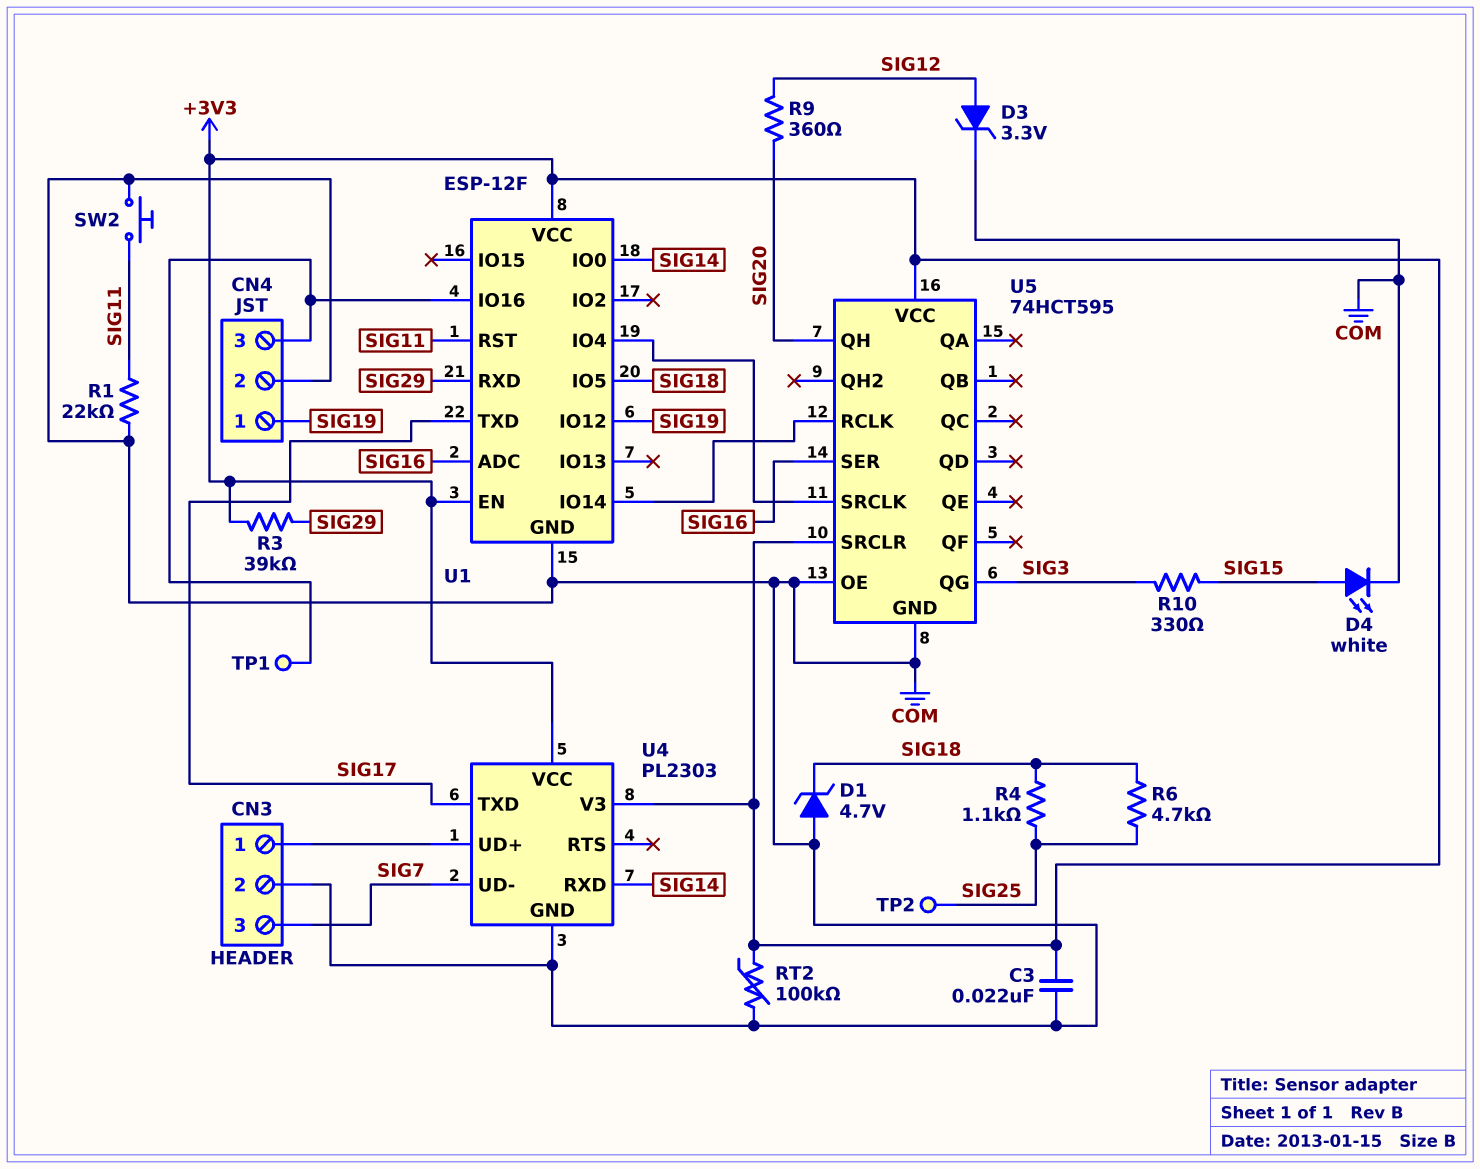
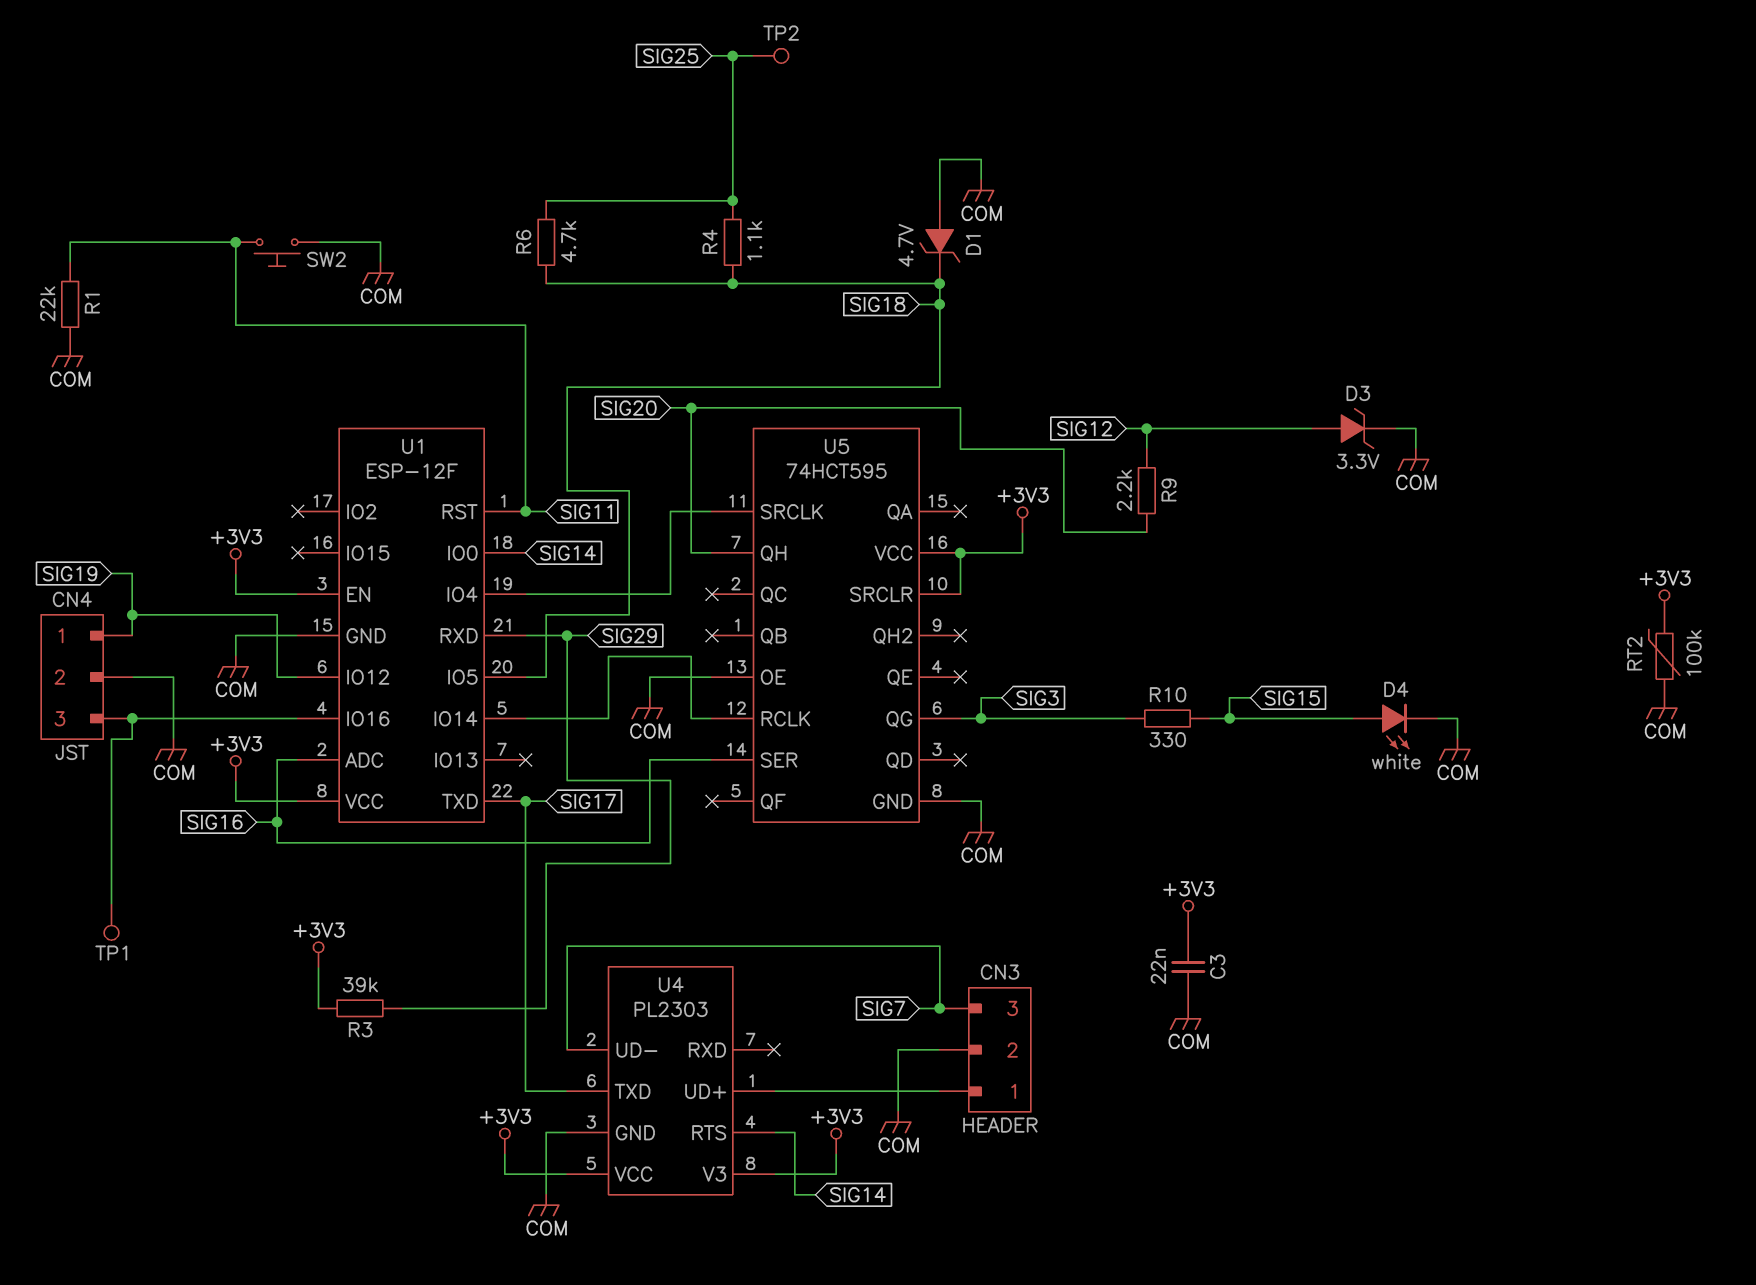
R9: 360 (SIG12, SIG20) -> 2.2k (SIG12, SIG20)
U4 pin RTS: none -> SIG14
U4 pin RXD: SIG14 -> none

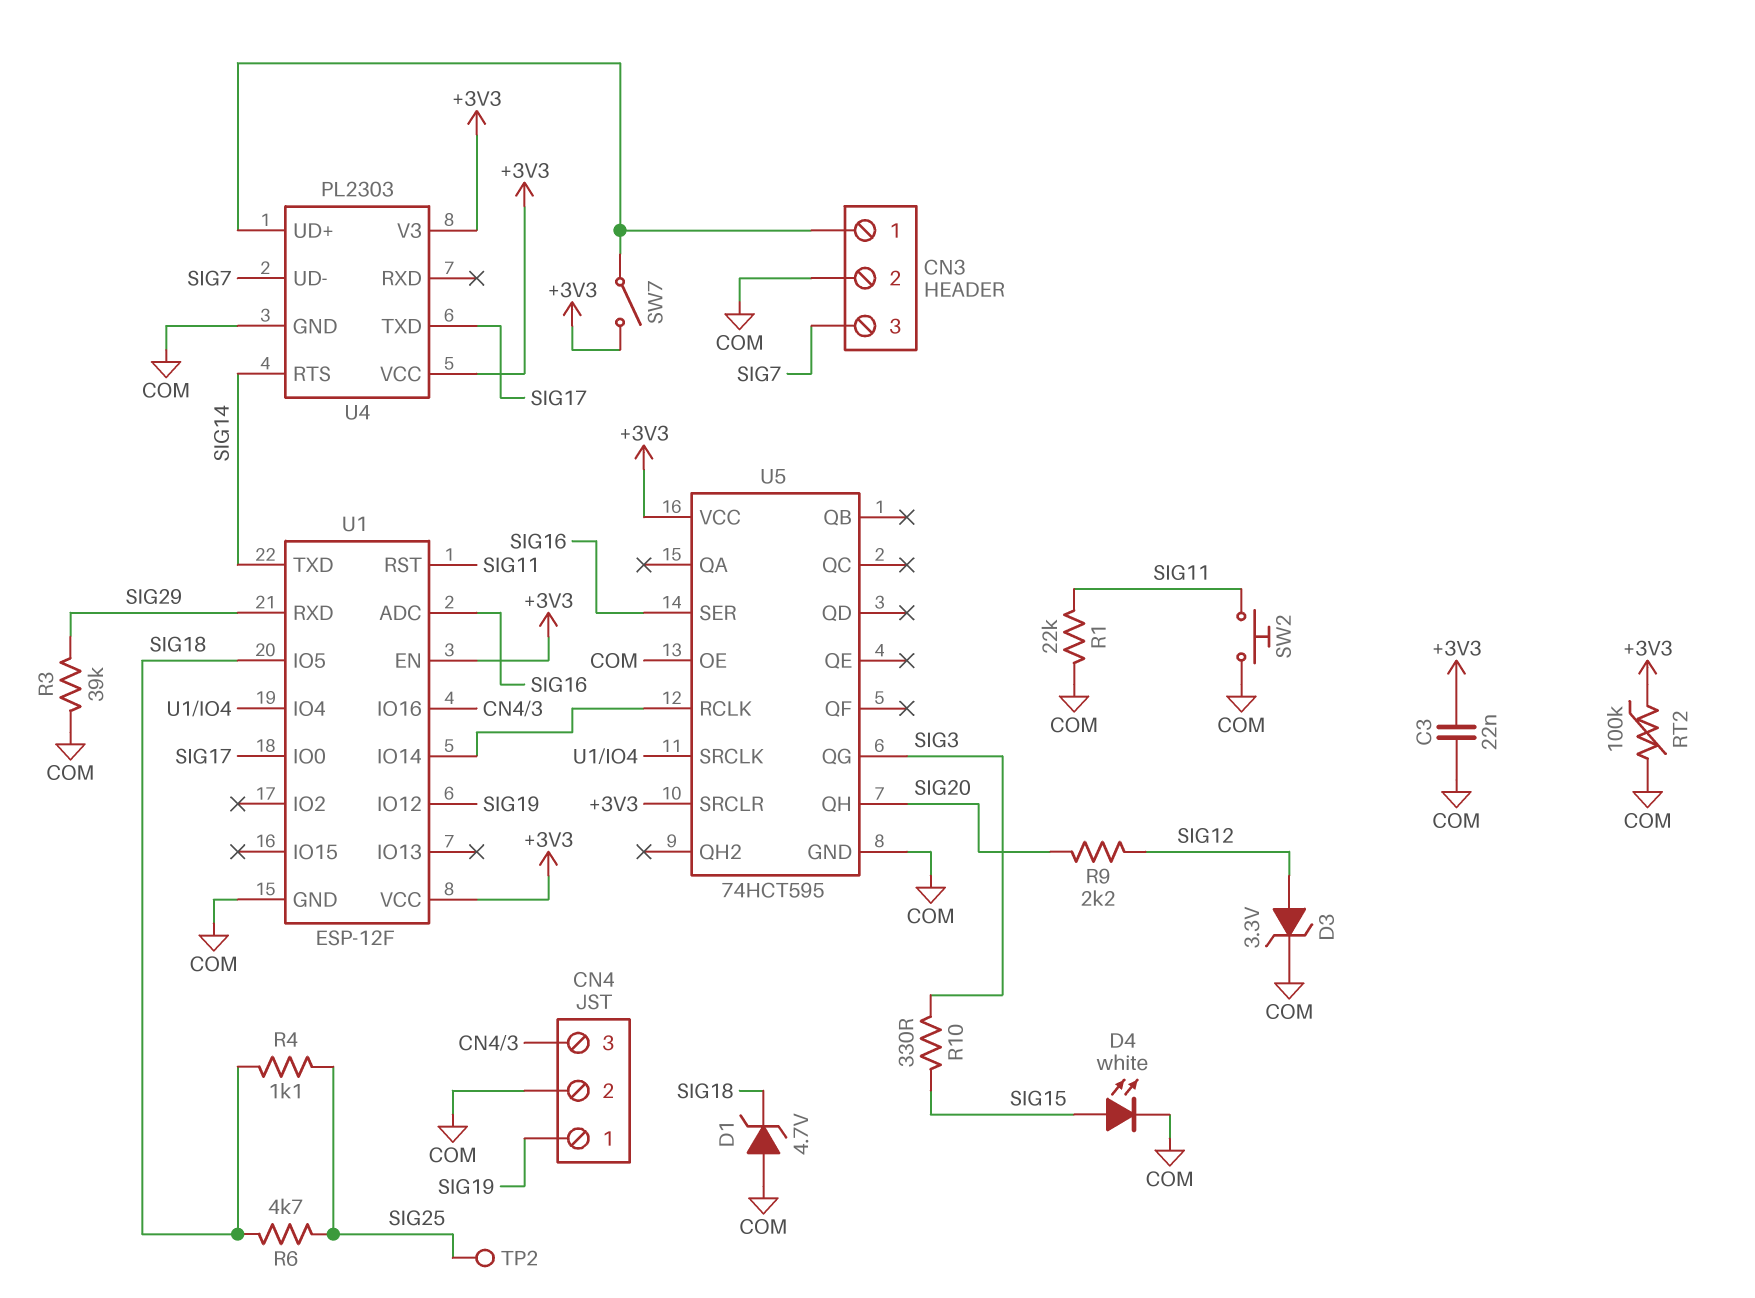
R3: 39k (+3V3, SIG29) -> 39k (COM, SIG29)
SW7: none -> switch (+3V3, CN3/1)
TP1: test point (CN4/3) -> none
U1 pin IO0: SIG14 -> SIG17
U1 pin TXD: SIG17 -> SIG14

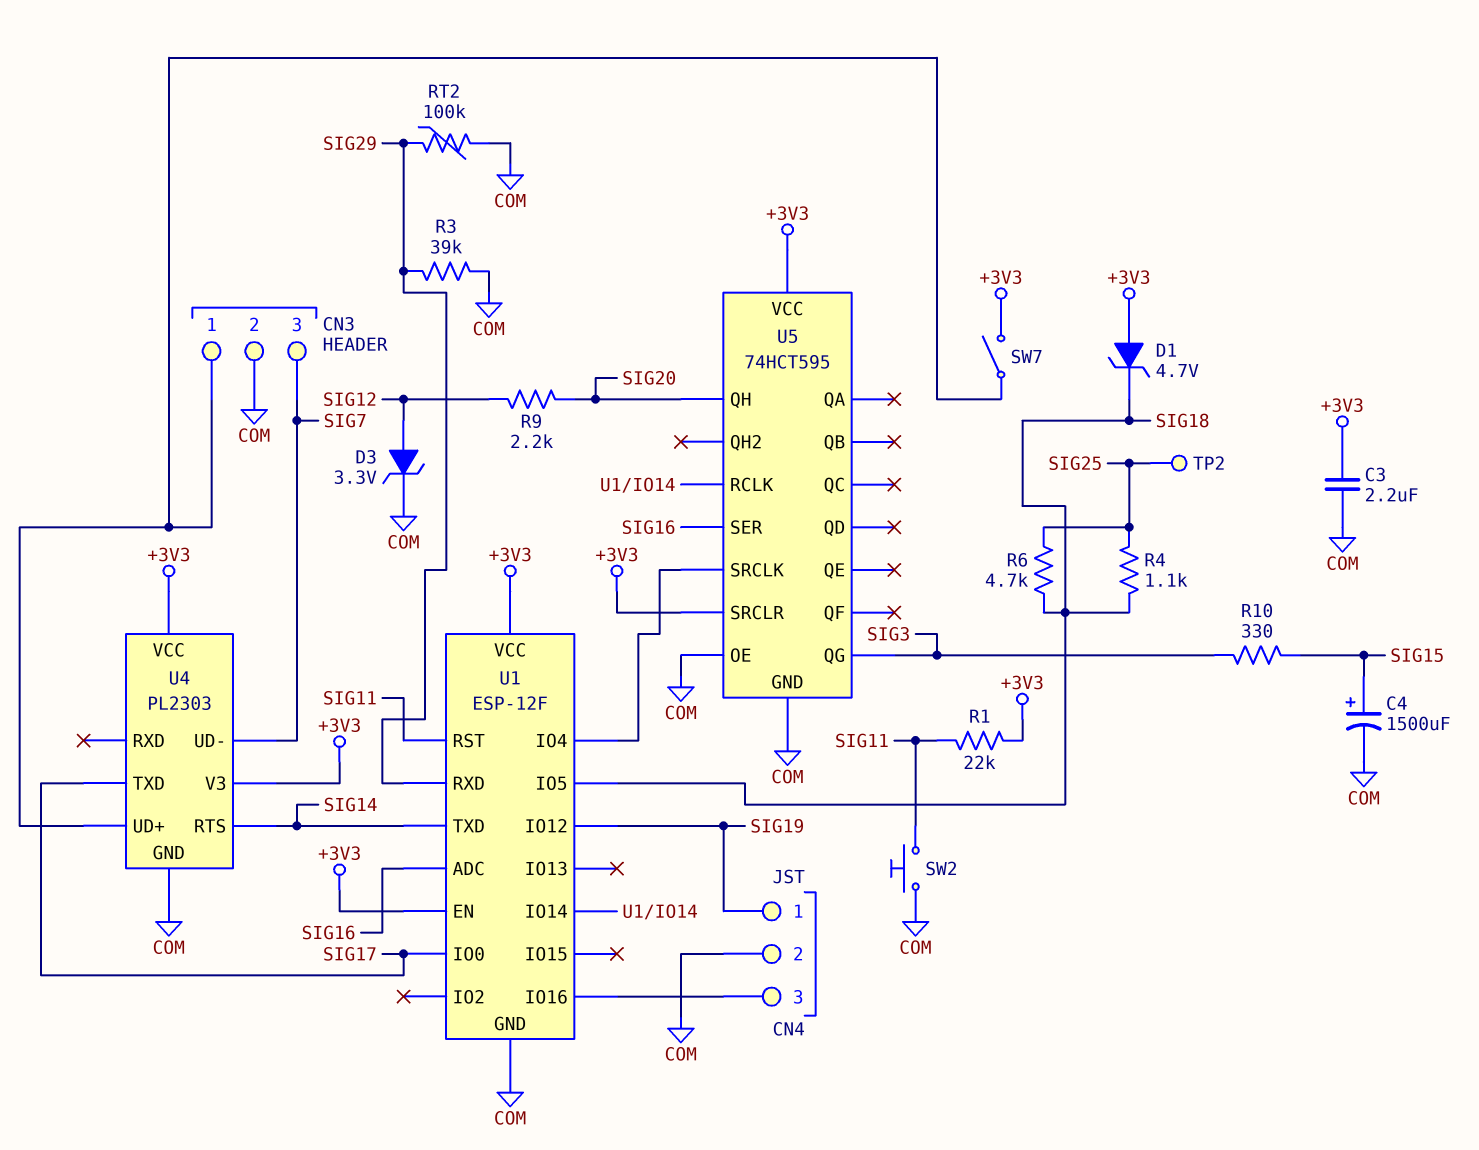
C3: 22nF (+3V3, COM) -> 2.2uF (+3V3, COM)
C4: none -> 1500uF (plus SIG15, minus COM)
D1: zener 4.7V (A COM, K SIG18) -> zener 4.7V (A +3V3, K SIG18)
D4: LED white (A SIG15, K COM) -> none
R1: 22k (COM, SIG11) -> 22k (+3V3, SIG11)
RT2: 100k (+3V3, COM) -> 100k (COM, SIG29)

